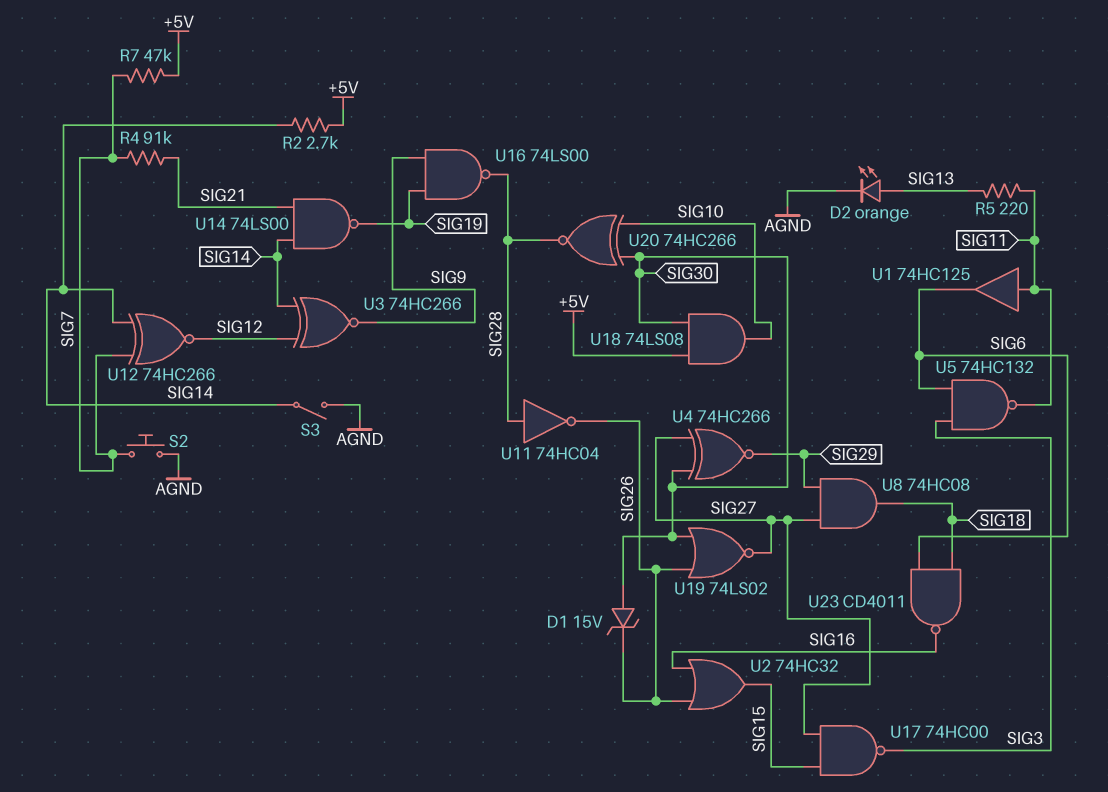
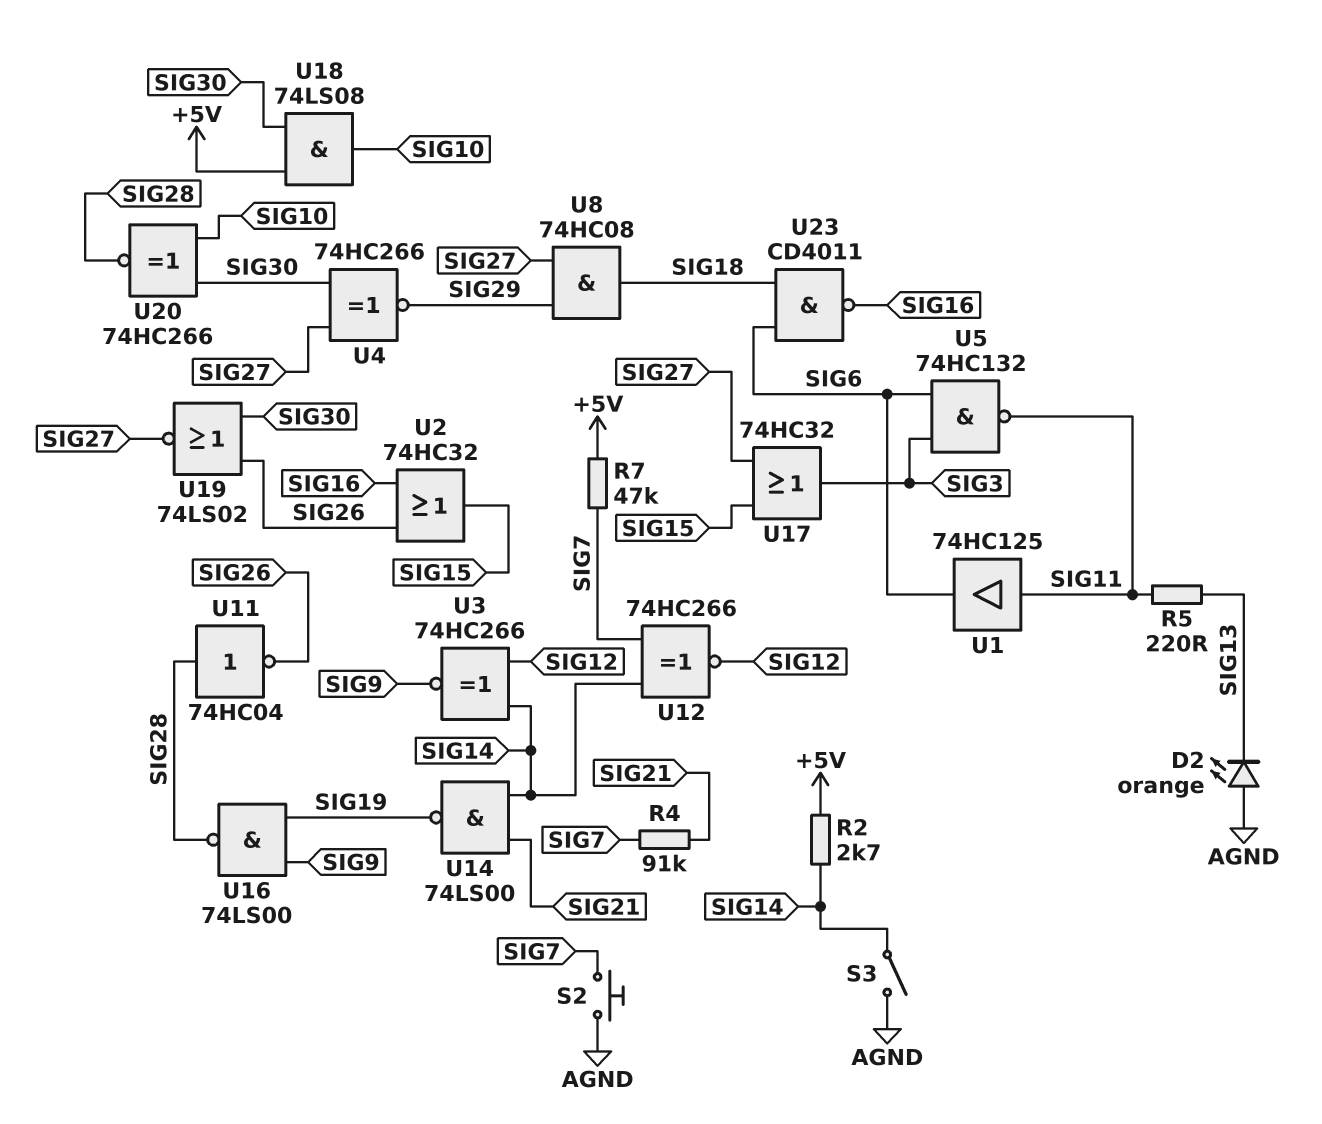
D1: zener 15V (A SIG30, K SIG26) -> none
D2: LED orange (A SIG13, K AGND) -> LED orange (A AGND, K SIG13)
U17: NAND 74HC00 (in SIG15, in SIG27, out SIG3) -> OR 74HC32 (in SIG15, in SIG27, out SIG3)

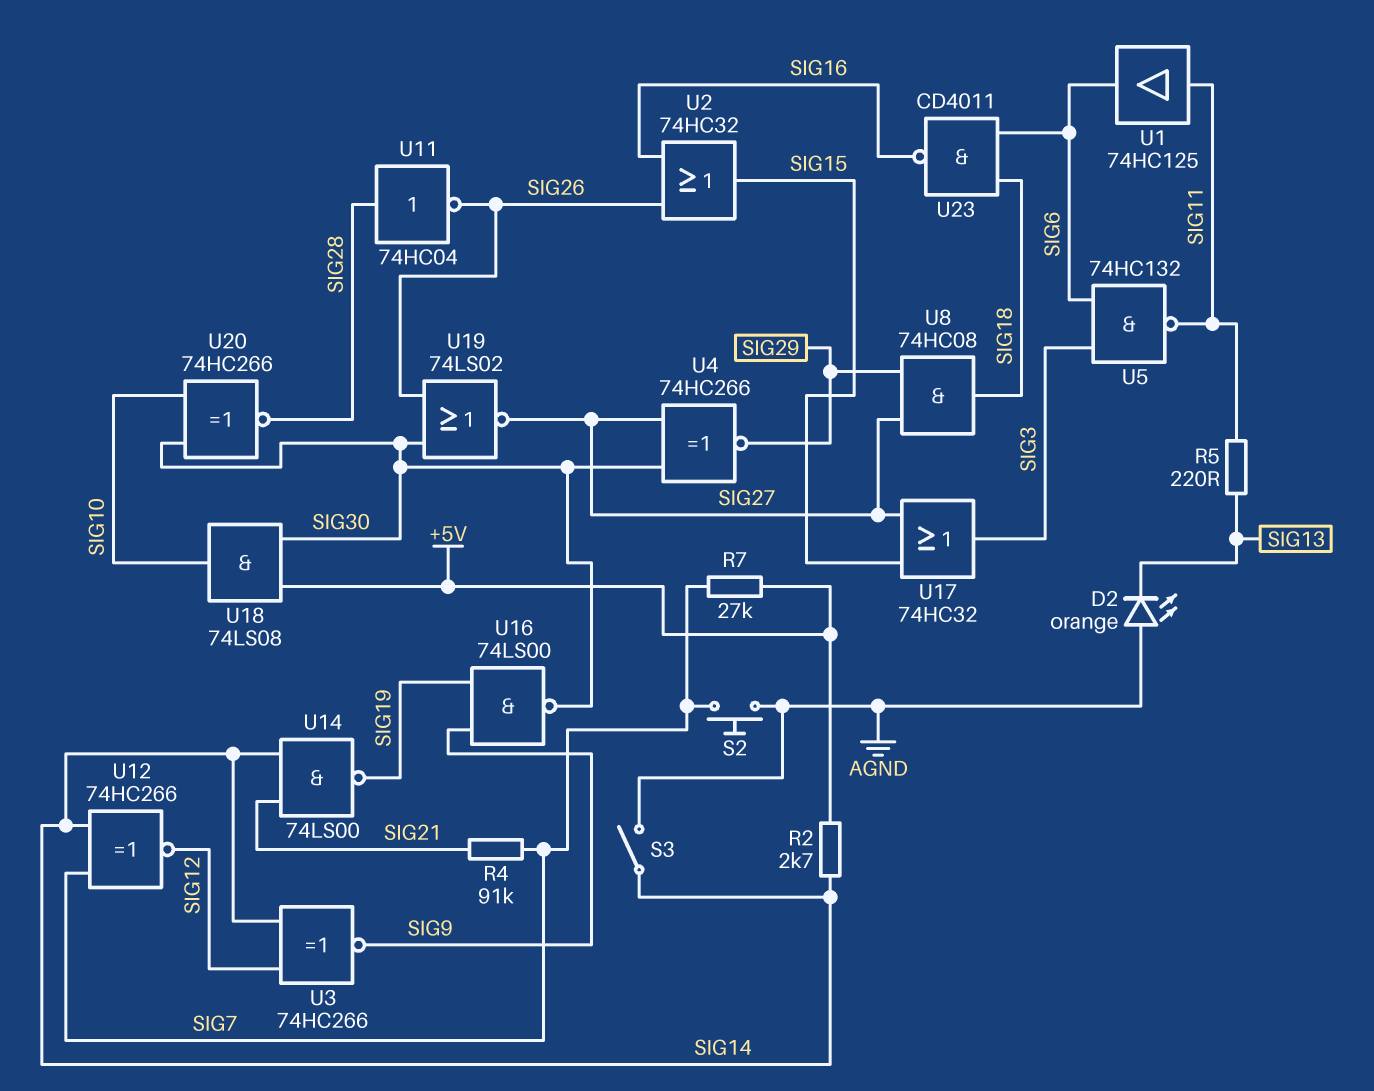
R7: 47k (+5V, SIG7) -> 27k (+5V, SIG7)
U16: NAND 74LS00 (in SIG9, in SIG19, out SIG28) -> NAND 74LS00 (in SIG9, in SIG19, out SIG30)

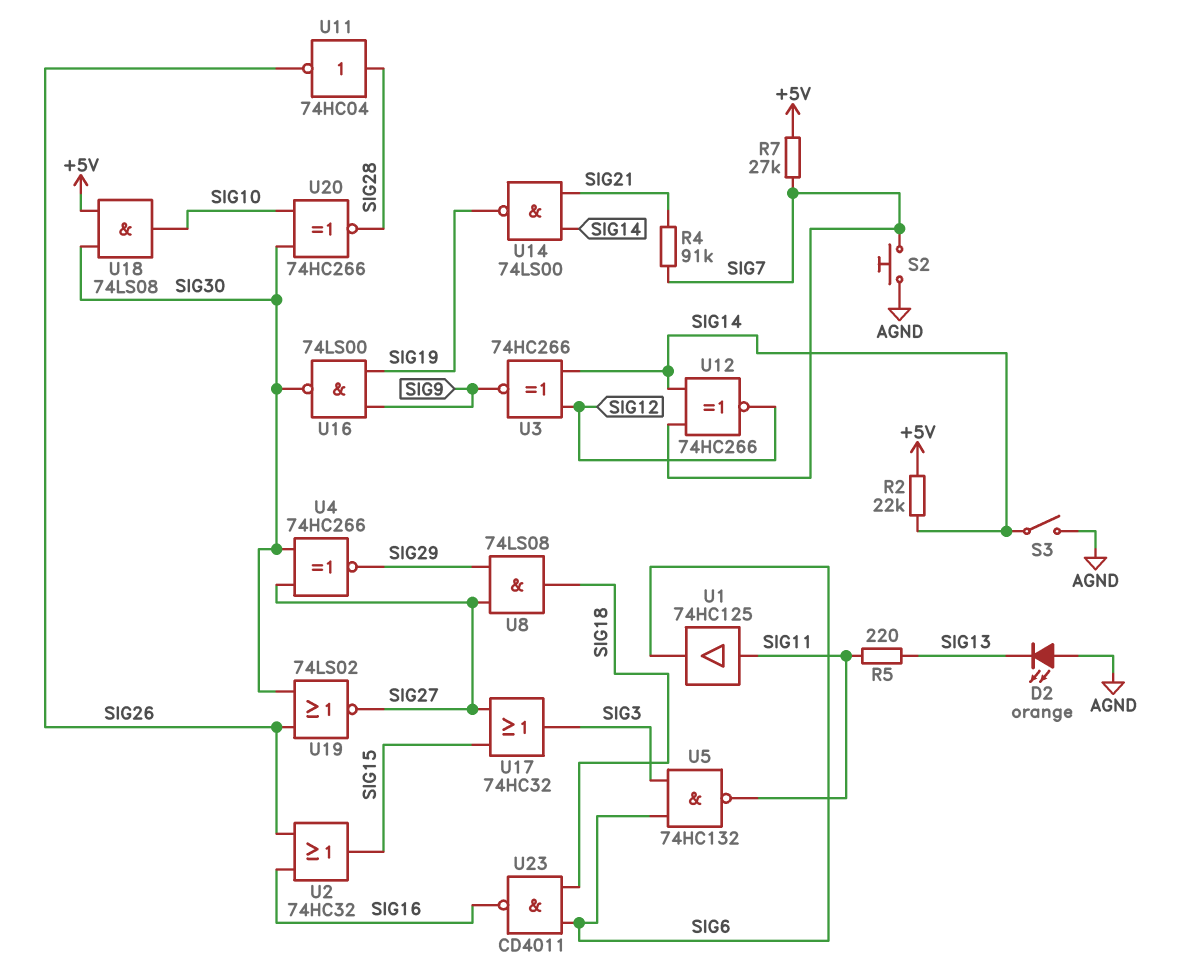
R2: 2.7k (+5V, SIG14) -> 22k (+5V, SIG14)
U8: AND 74HC08 (in SIG27, in SIG29, out SIG18) -> AND 74LS08 (in SIG27, in SIG29, out SIG18)

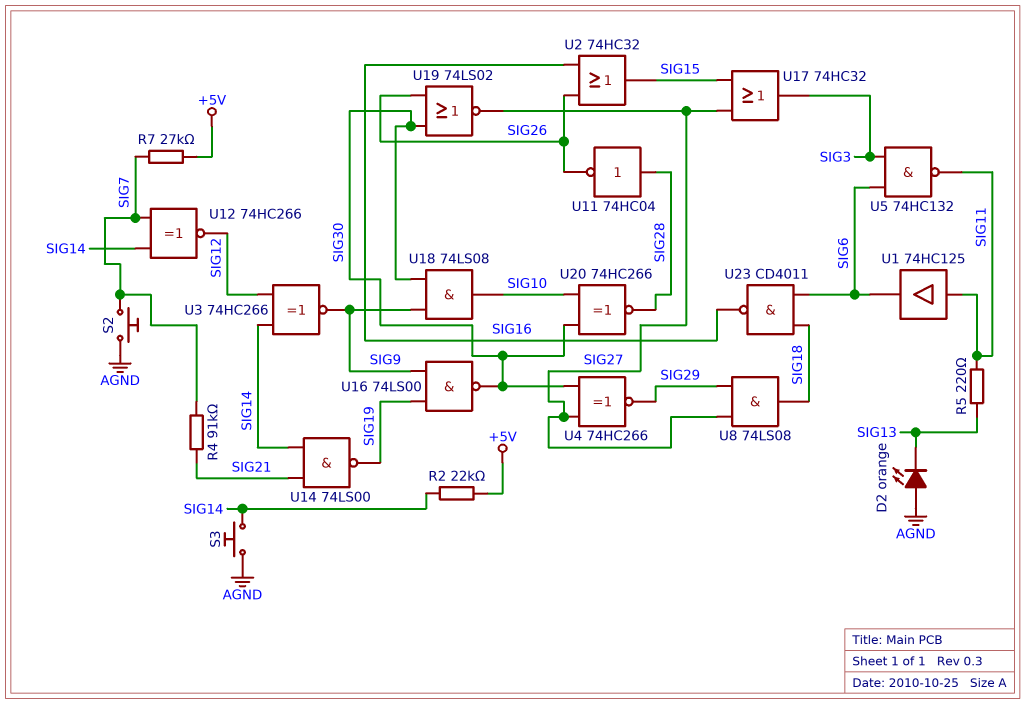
S3: switch (AGND, SIG14) -> button (AGND, SIG14)
U18: AND 74LS08 (in +5V, in SIG30, out SIG10) -> AND 74LS08 (in SIG9, in SIG30, out SIG10)

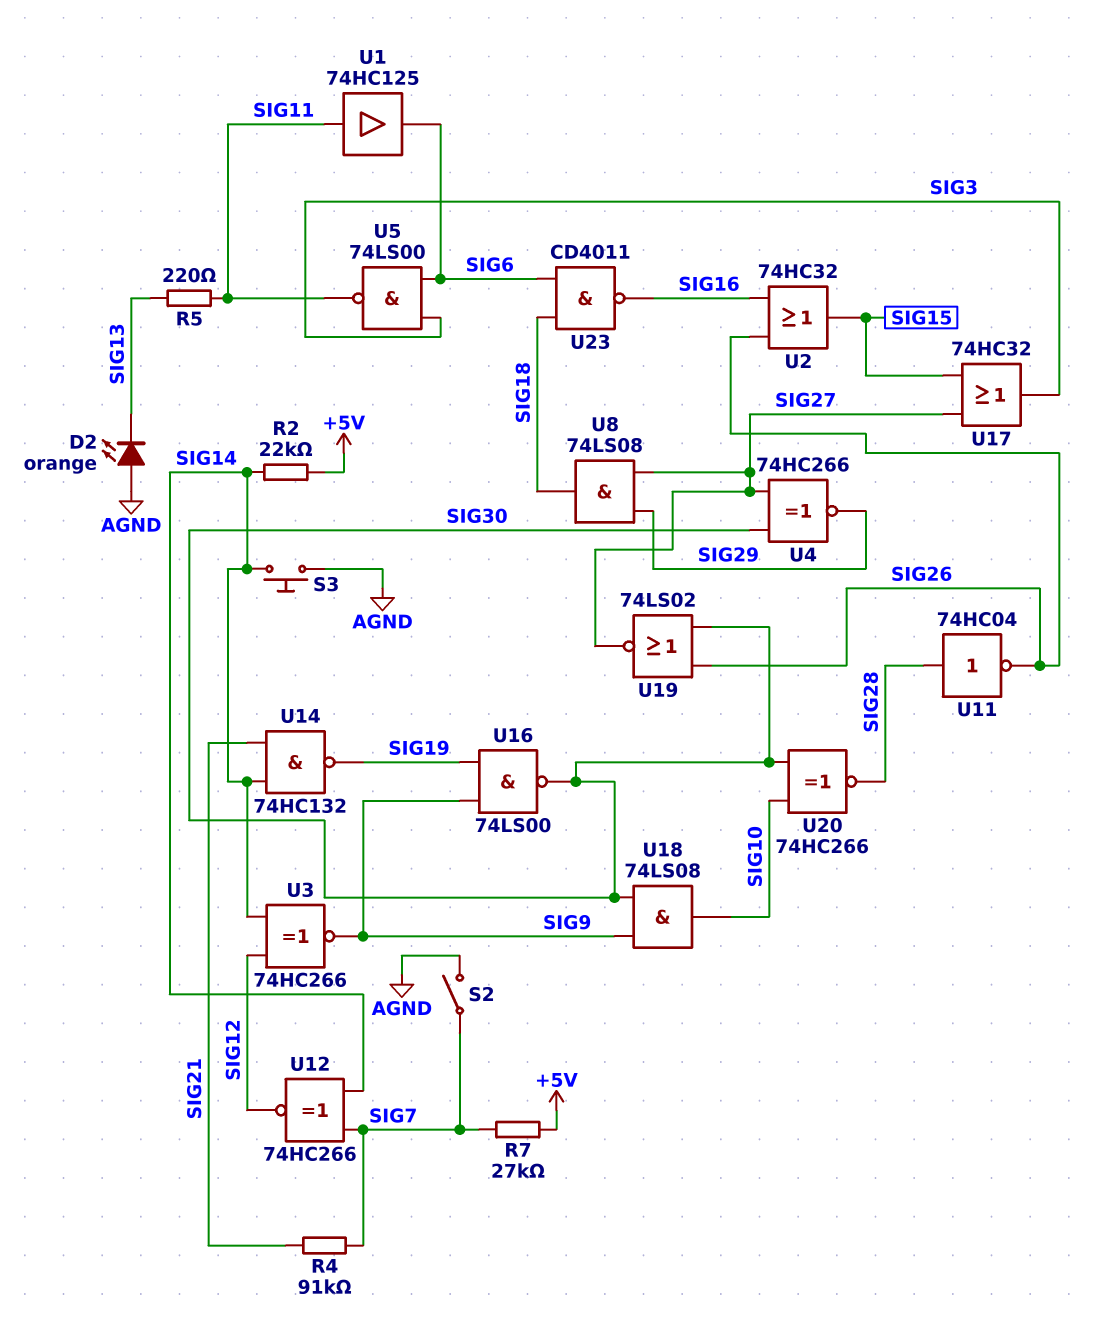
S2: button (AGND, SIG7) -> switch (AGND, SIG7)
U5: NAND 74HC132 (in SIG3, in SIG6, out SIG11) -> NAND 74LS00 (in SIG3, in SIG6, out SIG11)
U14: NAND 74LS00 (in SIG14, in SIG21, out SIG19) -> NAND 74HC132 (in SIG14, in SIG21, out SIG19)

